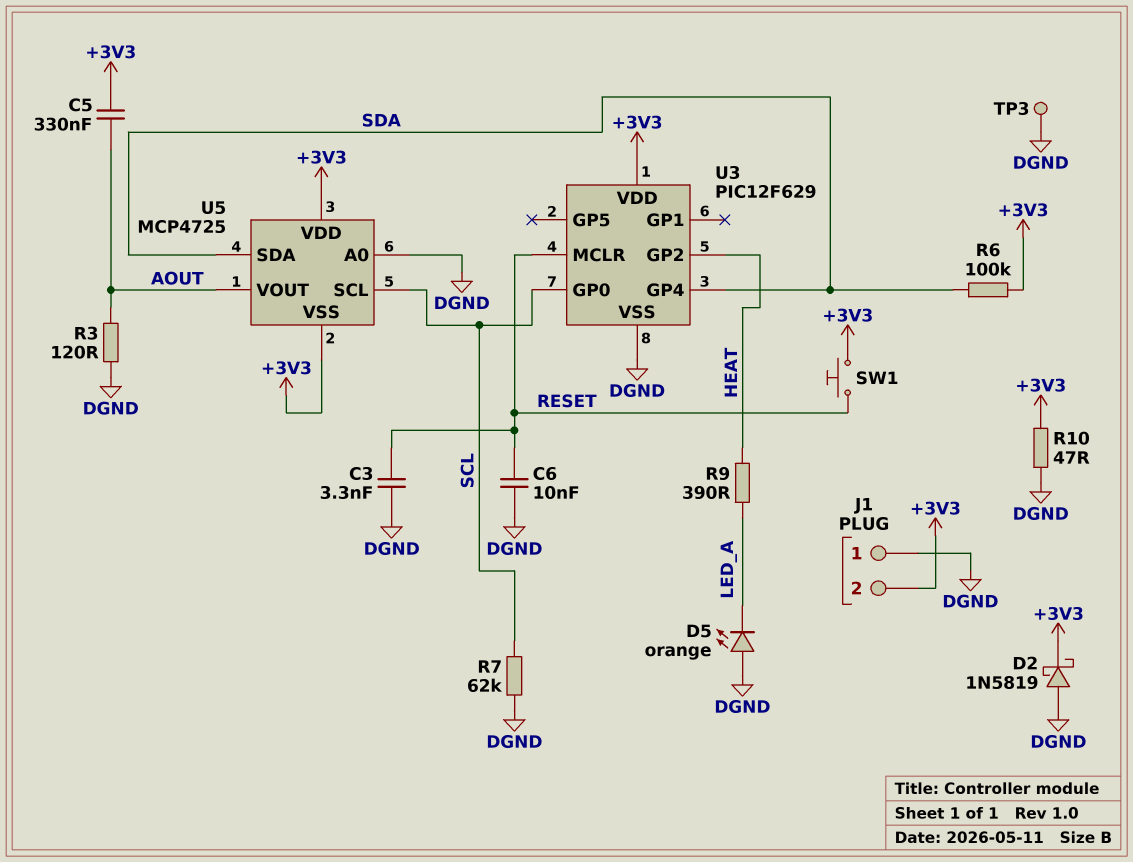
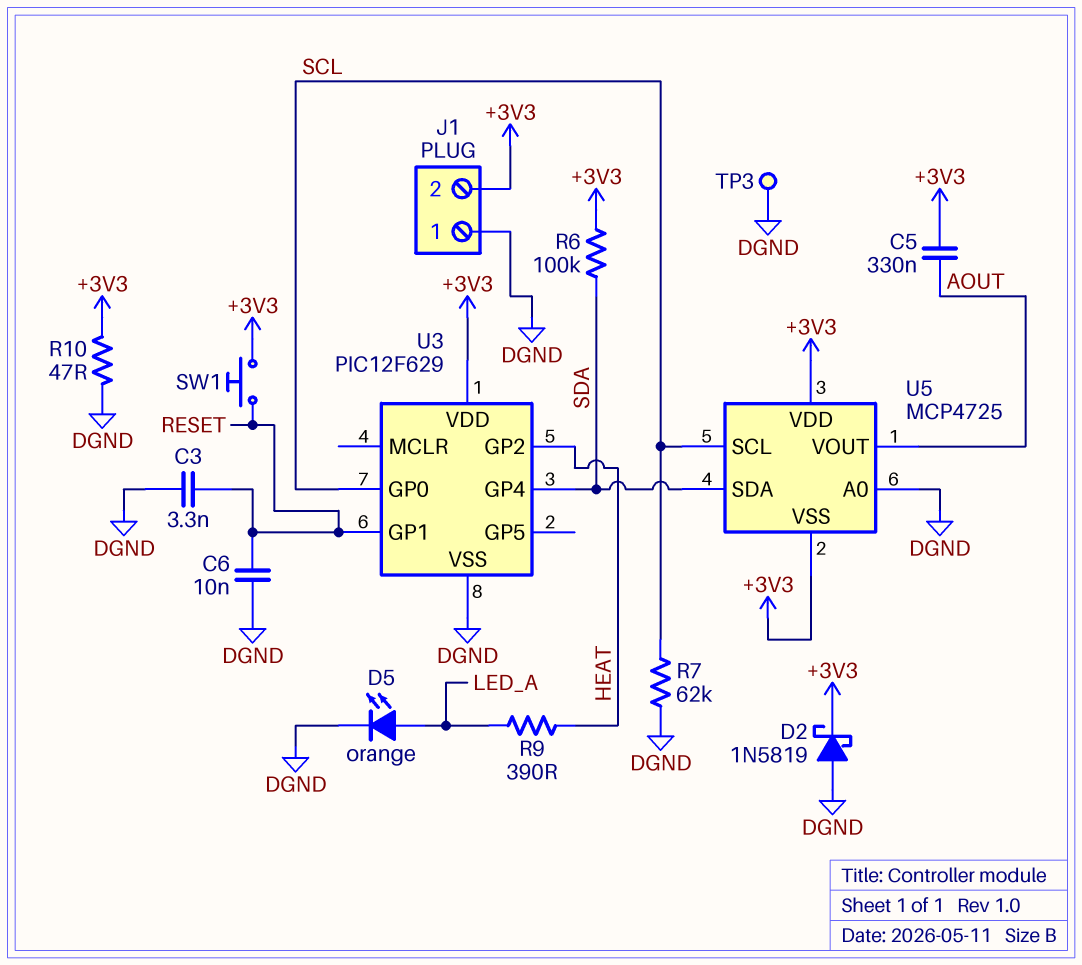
D5: LED orange (A DGND, K LED_A) -> LED orange (A LED_A, K DGND)
R3: 120 (AOUT, DGND) -> none
U3 pin GP1: none -> RESET
U3 pin MCLR: RESET -> none

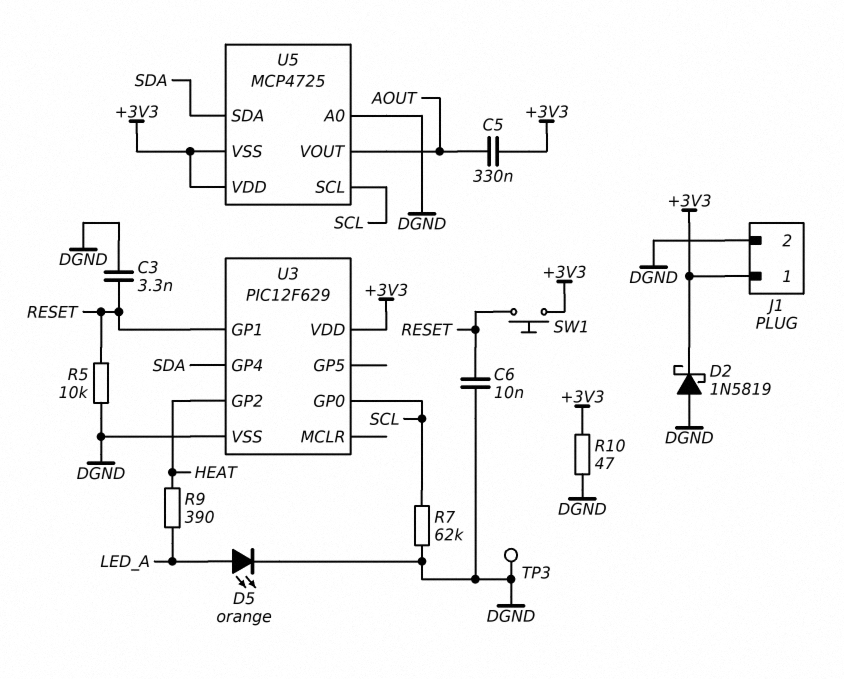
J1 pin 1: DGND -> +3V3
J1 pin 2: +3V3 -> DGND
R5: none -> 10k (DGND, RESET)
R6: 100k (+3V3, SDA) -> none

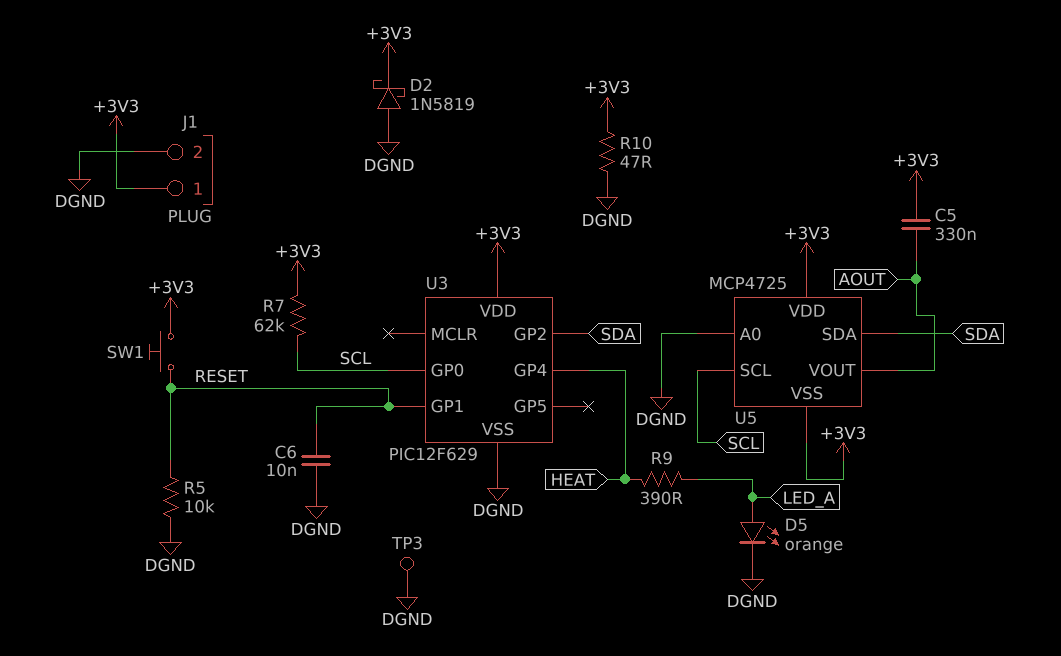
C3: 3.3nF (DGND, RESET) -> none
R7: 62k (DGND, SCL) -> 62k (+3V3, SCL)
U3 pin GP2: HEAT -> SDA
U3 pin GP4: SDA -> HEAT

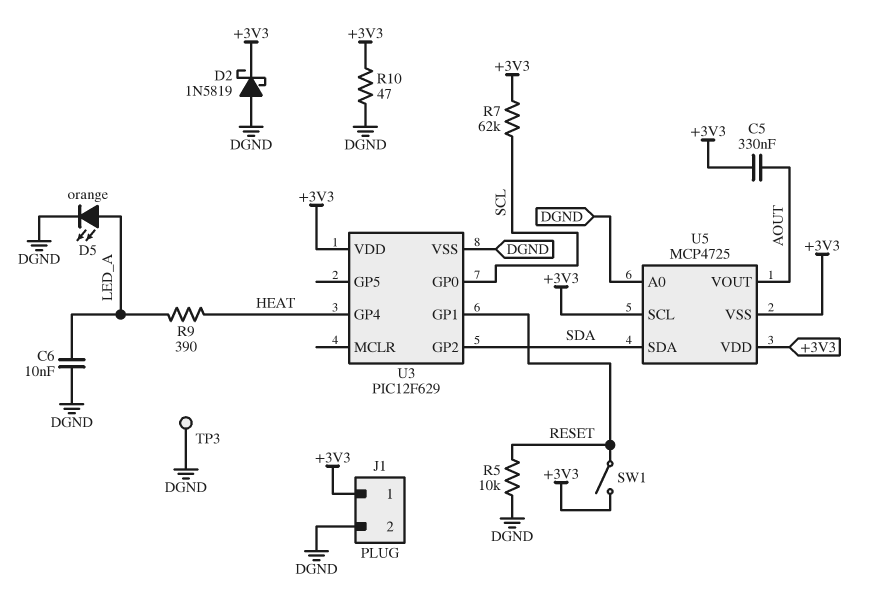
C6: 10nF (DGND, RESET) -> 10nF (DGND, LED_A)
SW1: button (+3V3, RESET) -> switch (+3V3, RESET)
U5 pin SCL: SCL -> +3V3

